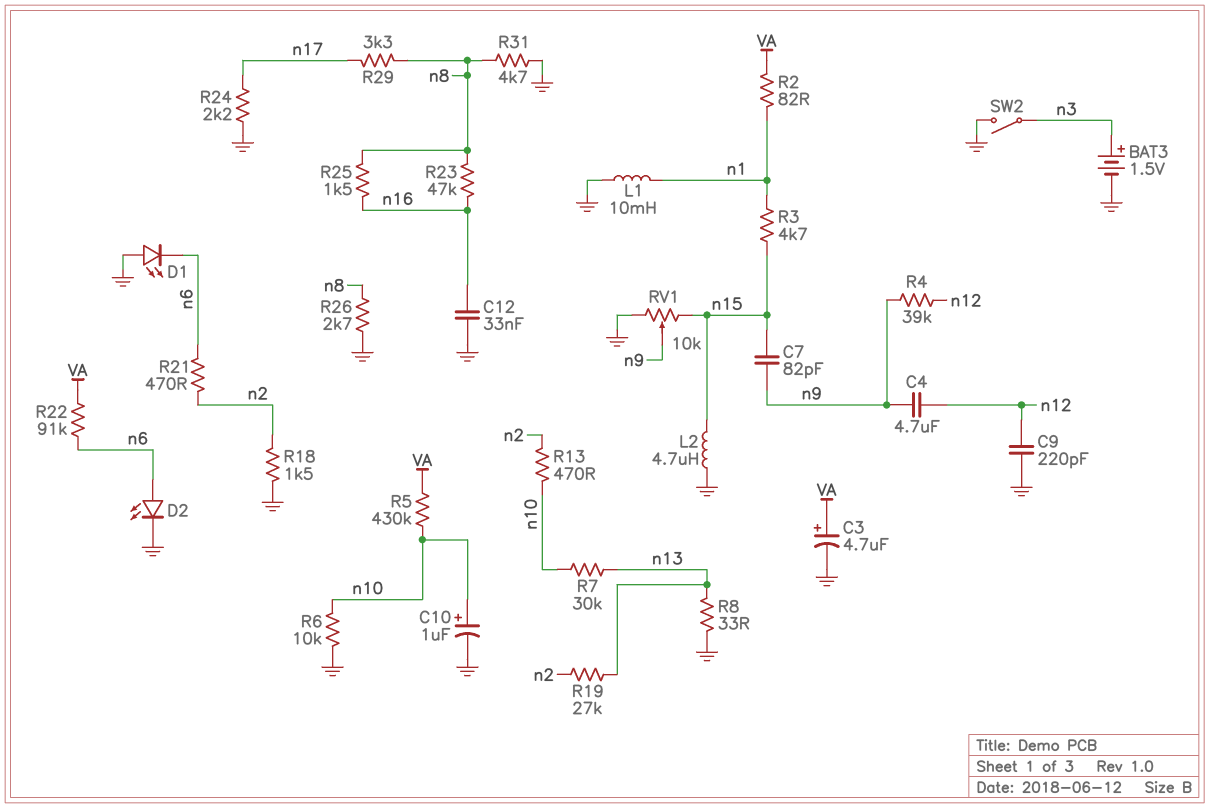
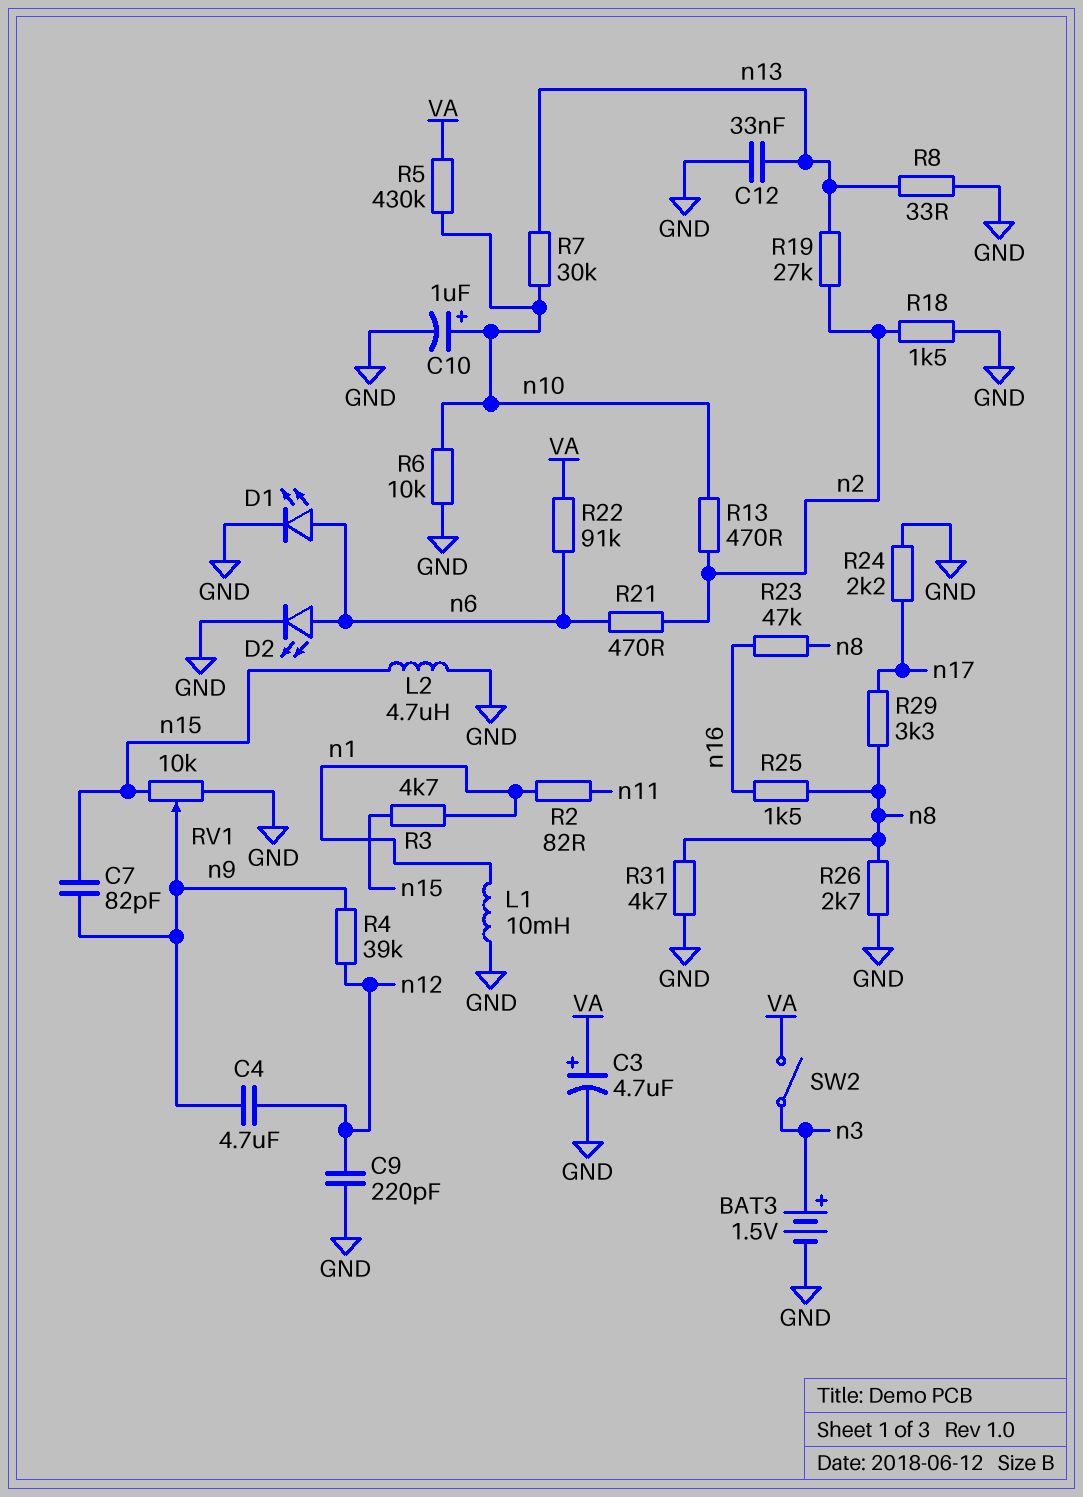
C12: 33nF (GND, n16) -> 33nF (GND, n13)
D1: LED (A GND, K n6) -> LED (A n6, K GND)
R2: 82 (VA, n1) -> 82 (n1, n11)
SW2: switch (GND, n3) -> switch (VA, n3)

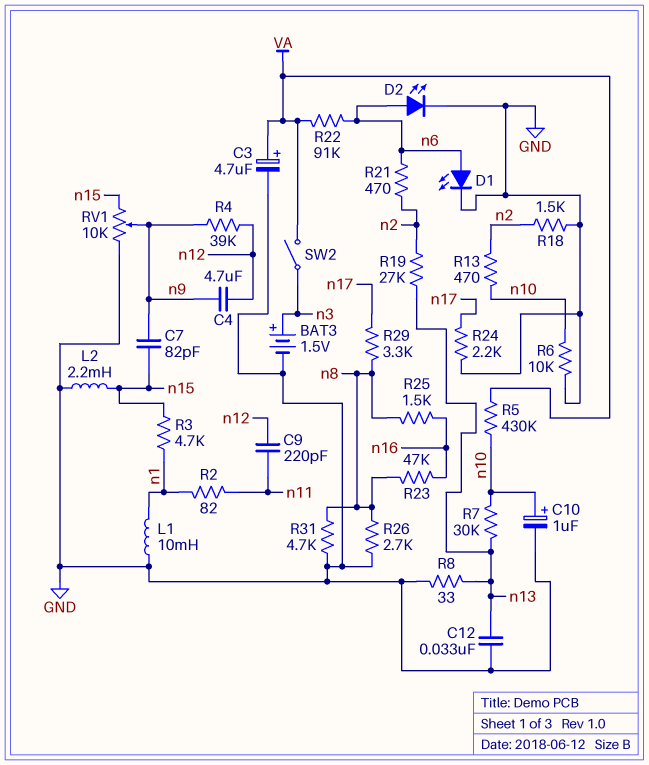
C9: 220pF (GND, n12) -> 220pF (n11, n12)
L2: 4.7uH (GND, n15) -> 2.2mH (GND, n15)

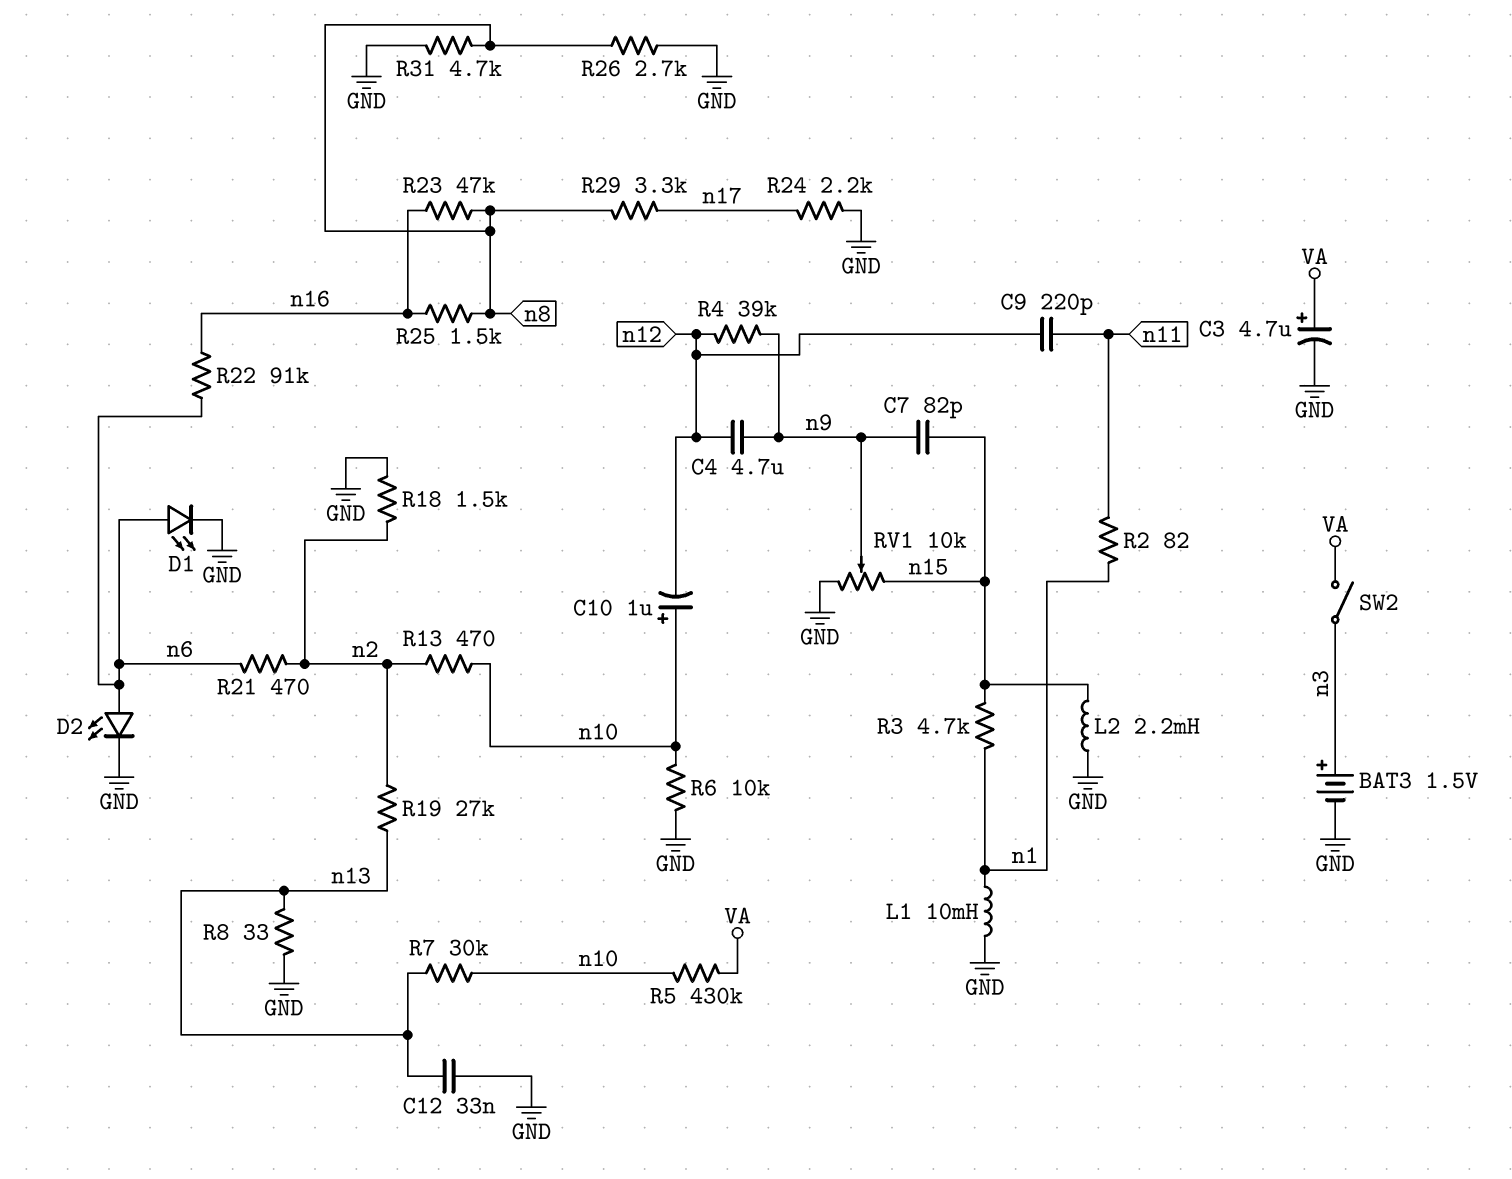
C10: 1uF (plus n10, minus GND) -> 1uF (plus n10, minus n12)
R22: 91k (VA, n6) -> 91k (n6, n16)

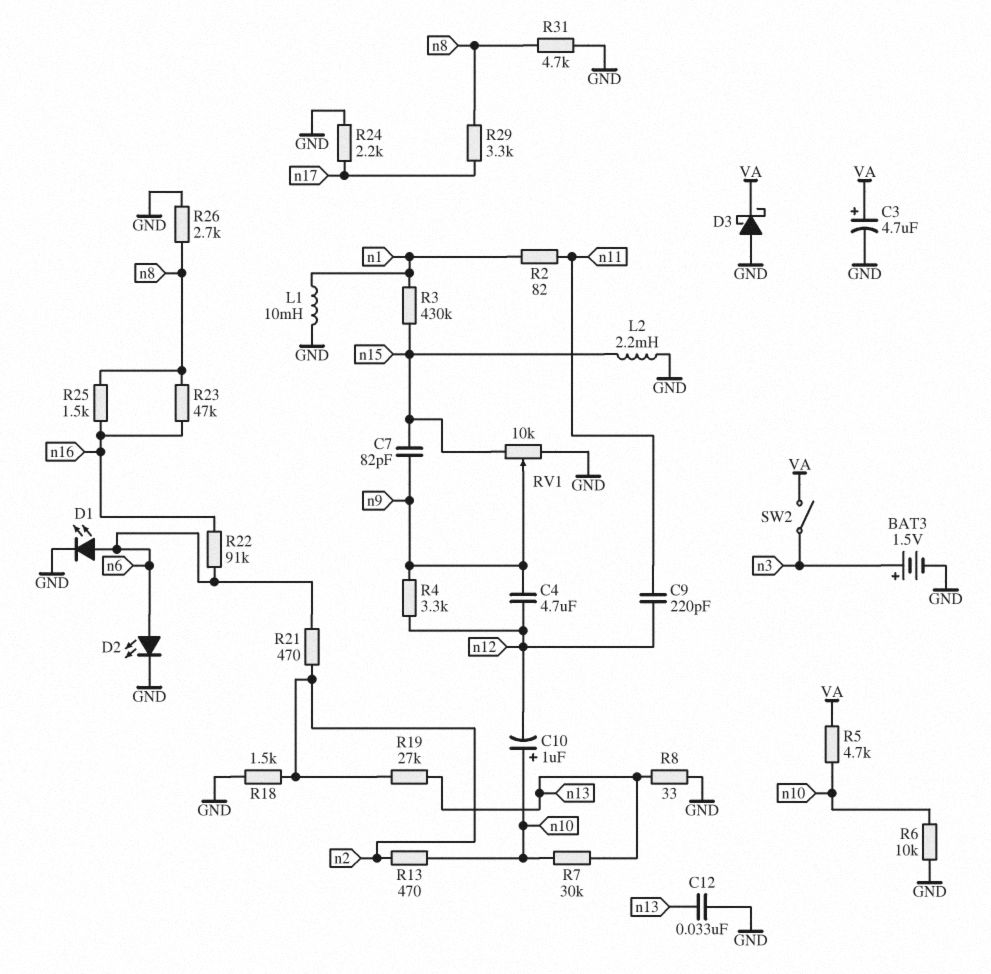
D3: none -> schottky (A GND, K VA)
R3: 4.7k (n1, n15) -> 430k (n1, n15)
R4: 39k (n9, n12) -> 3.3k (n9, n12)
R5: 430k (VA, n10) -> 4.7k (VA, n10)

